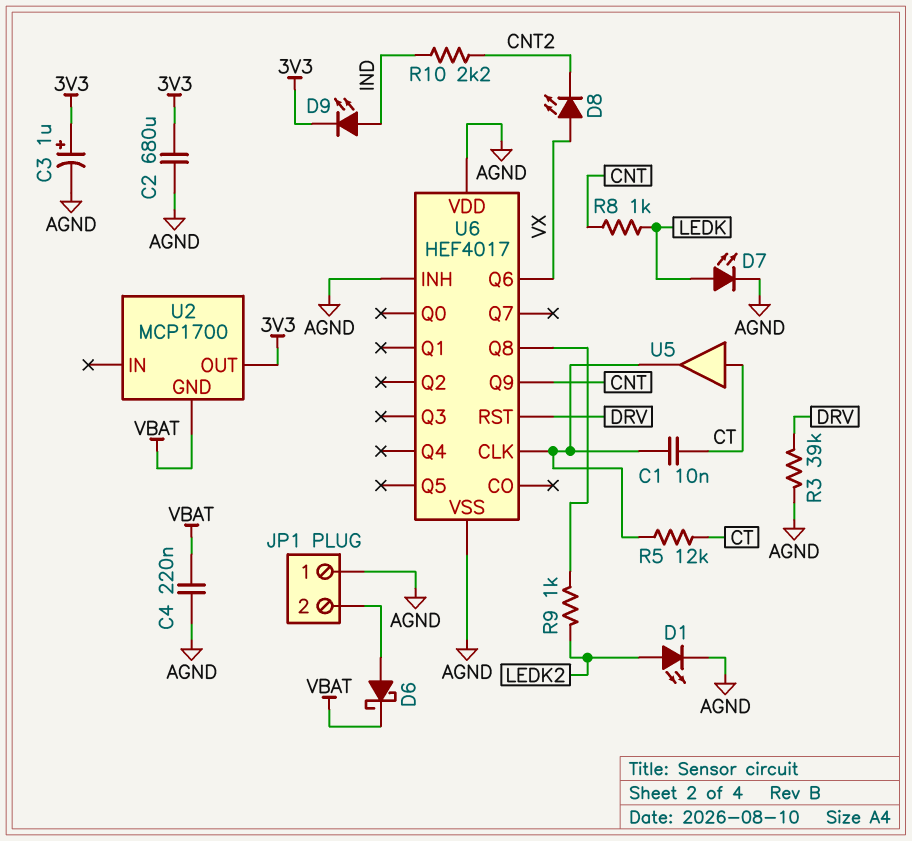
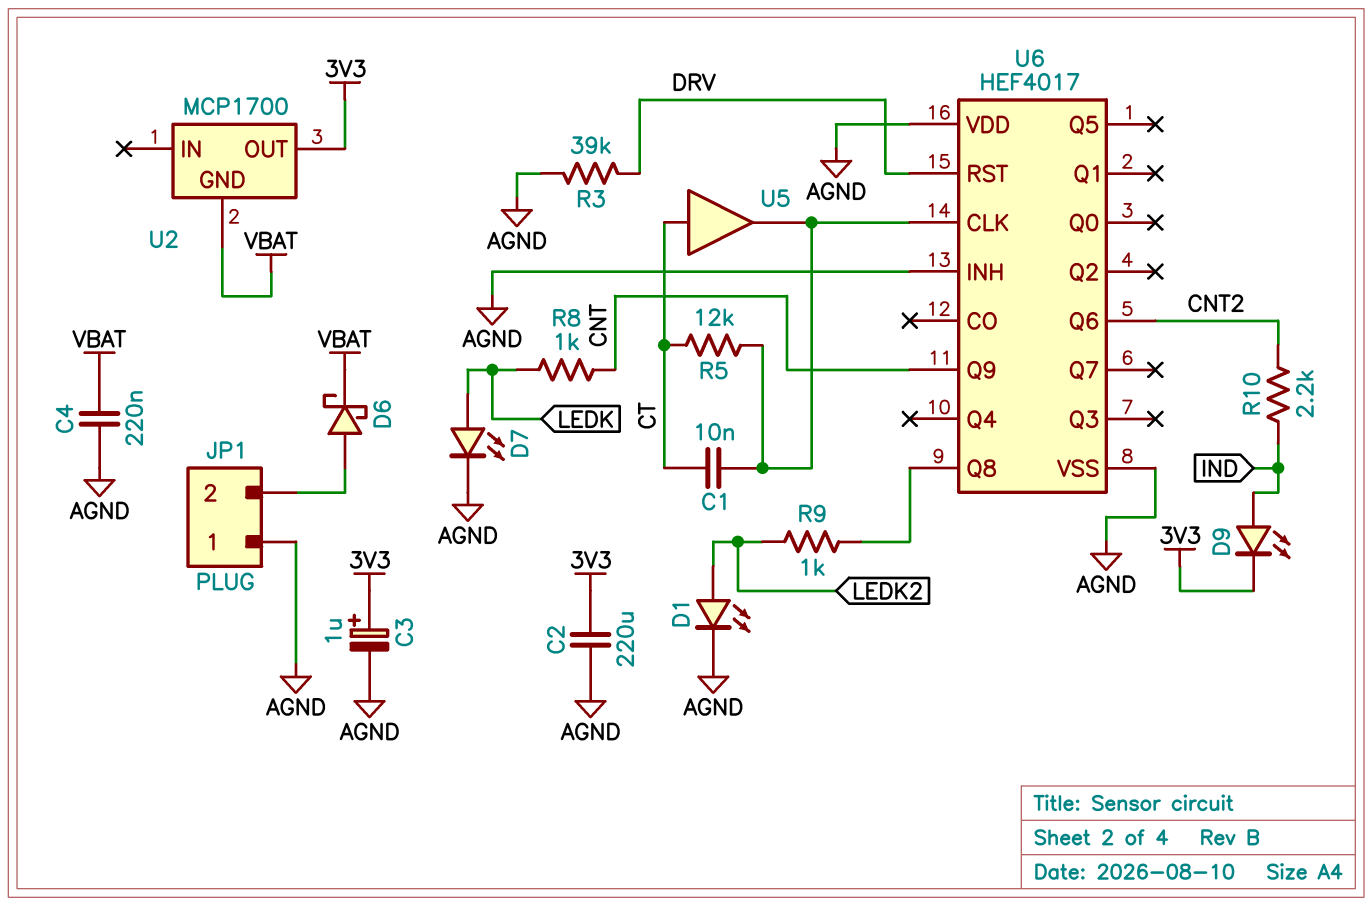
C2: 680uF (3V3, AGND) -> 220uF (3V3, AGND)
D8: LED (A VX, K CNT2) -> none
U6 pin Q6: VX -> CNT2

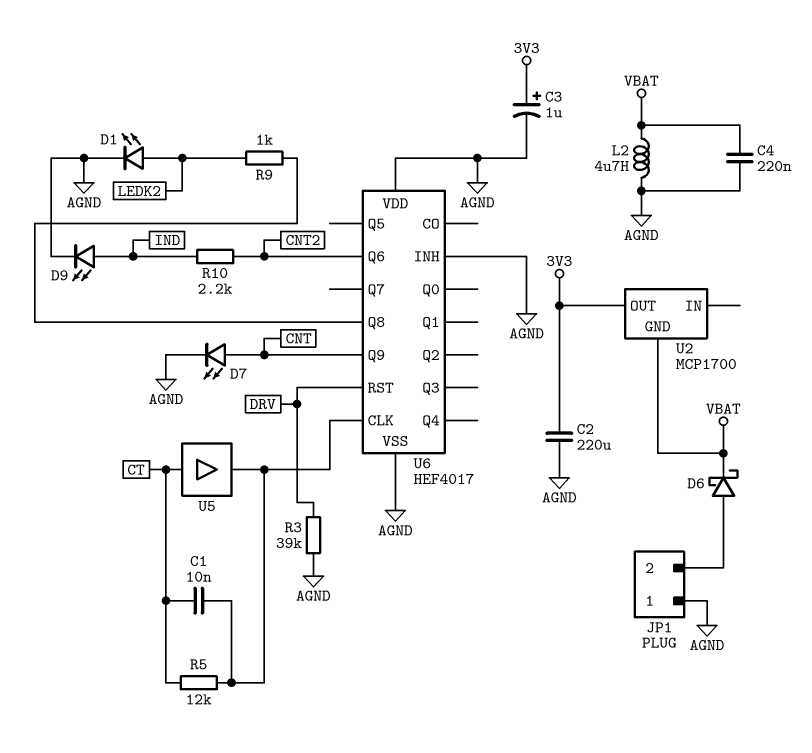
D7: LED (A LEDK, K AGND) -> LED (A CNT, K AGND)
D9: LED (A IND, K 3V3) -> LED (A IND, K AGND)
L2: none -> 4.7uH (AGND, VBAT)
R8: 1k (CNT, LEDK) -> none

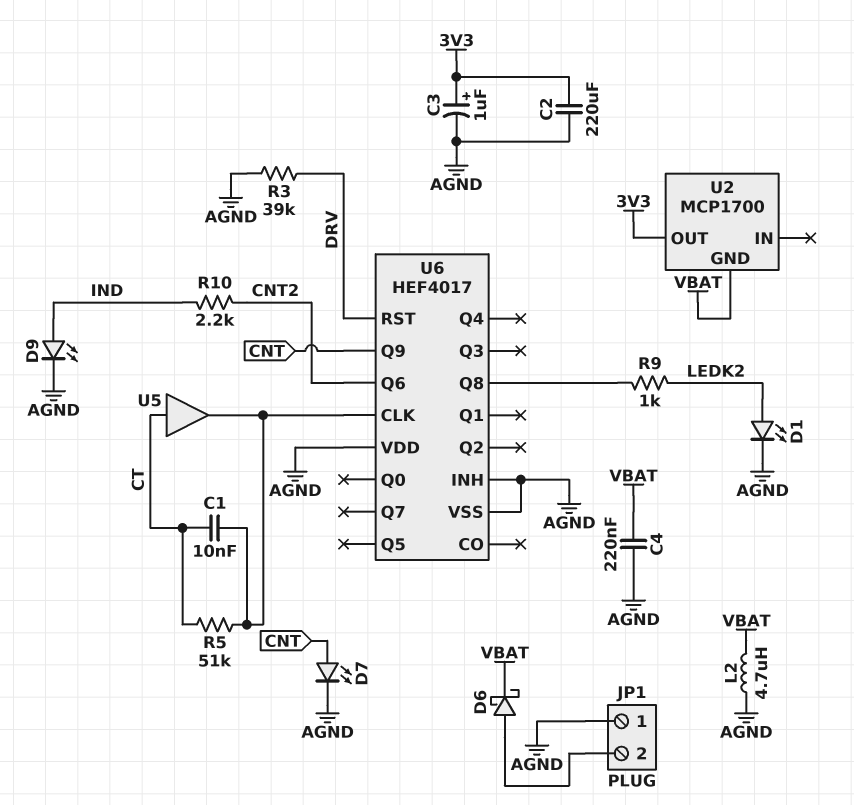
R5: 12k (CT, U6/CLK) -> 51k (CT, U6/CLK)

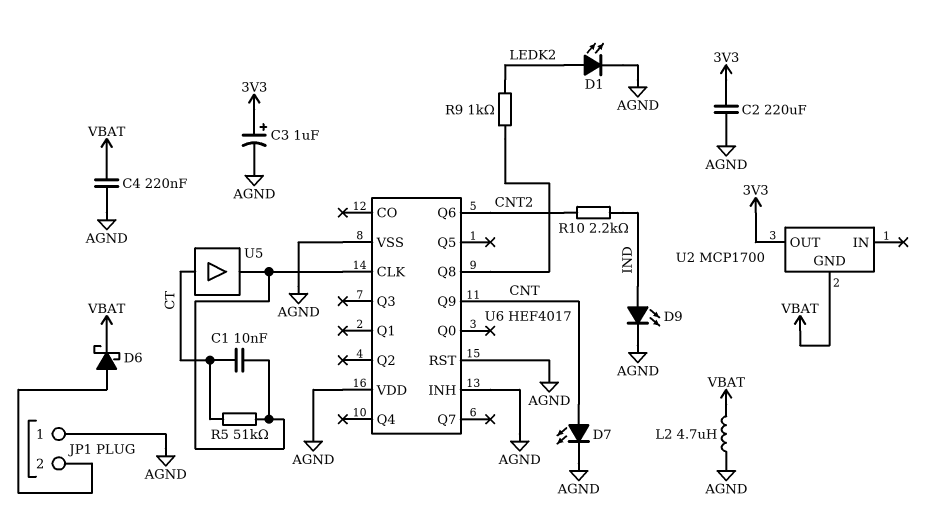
R3: 39k (AGND, DRV) -> none
U6 pin RST: DRV -> AGND

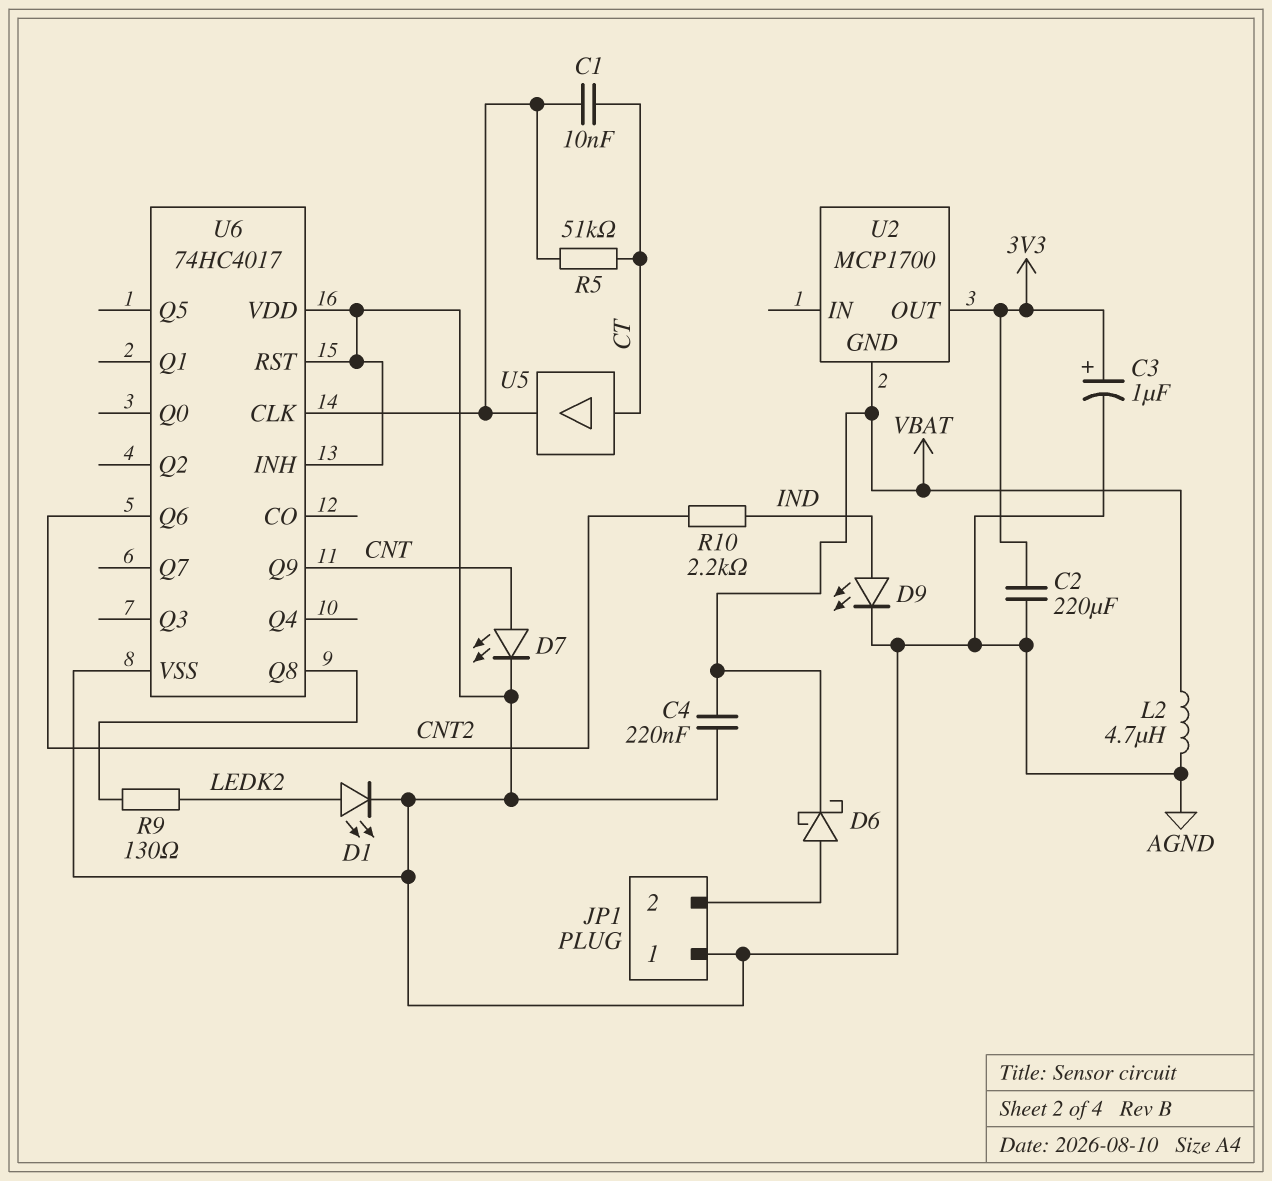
R9: 1k (LEDK2, U6/Q8) -> 130 (LEDK2, U6/Q8)
U6: HEF4017 -> 74HC4017

